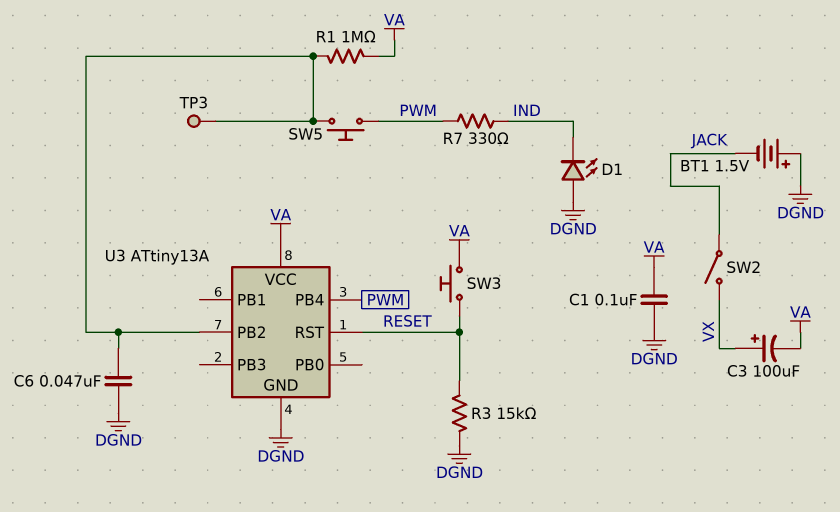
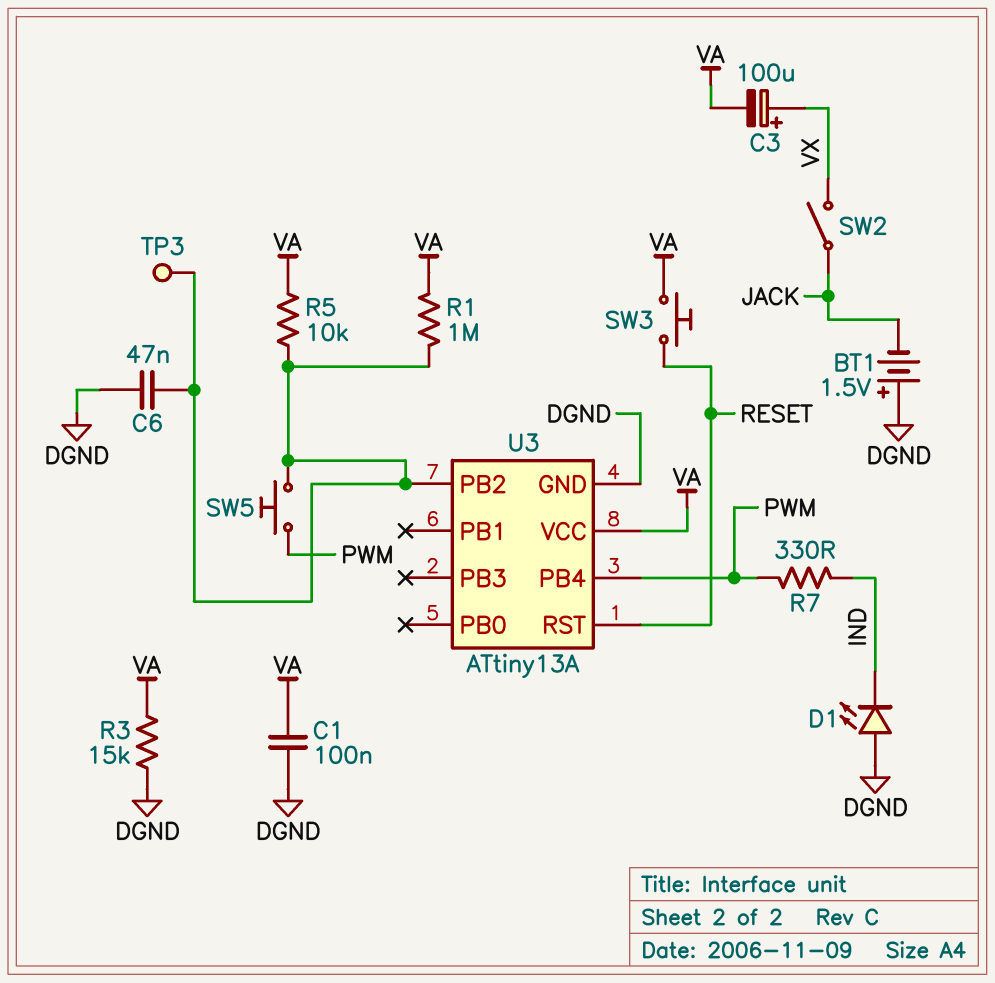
R3: 15k (DGND, RESET) -> 15k (DGND, VA)
R5: none -> 10k (U3/PB2, VA)

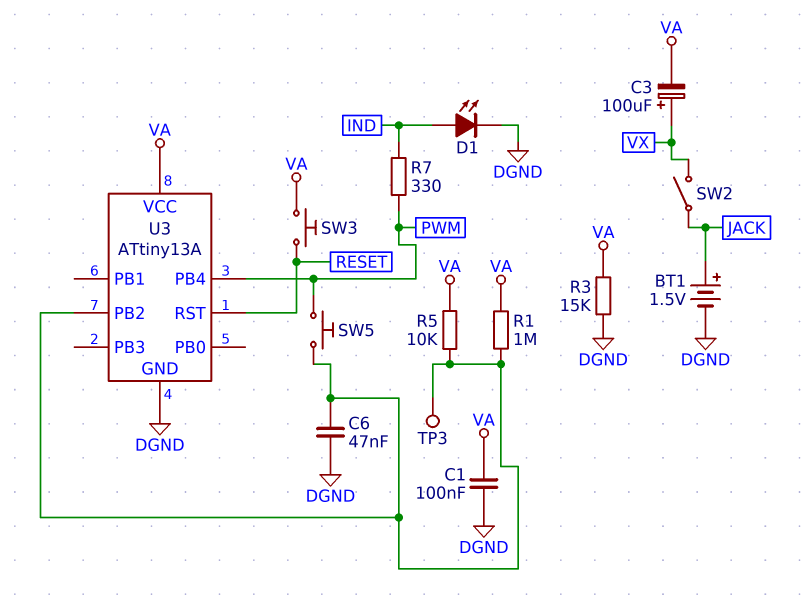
BT1: 1.5V (plus DGND, minus JACK) -> 1.5V (plus JACK, minus DGND)
D1: LED (A DGND, K IND) -> LED (A IND, K DGND)

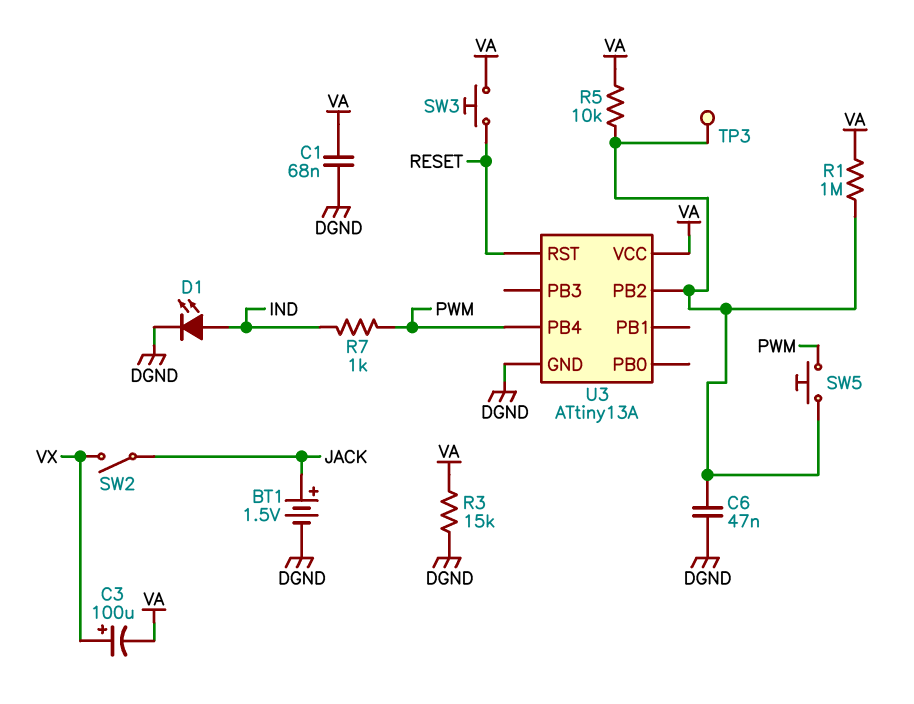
C1: 100nF (DGND, VA) -> 68nF (DGND, VA)
R7: 330 (IND, PWM) -> 1k (IND, PWM)

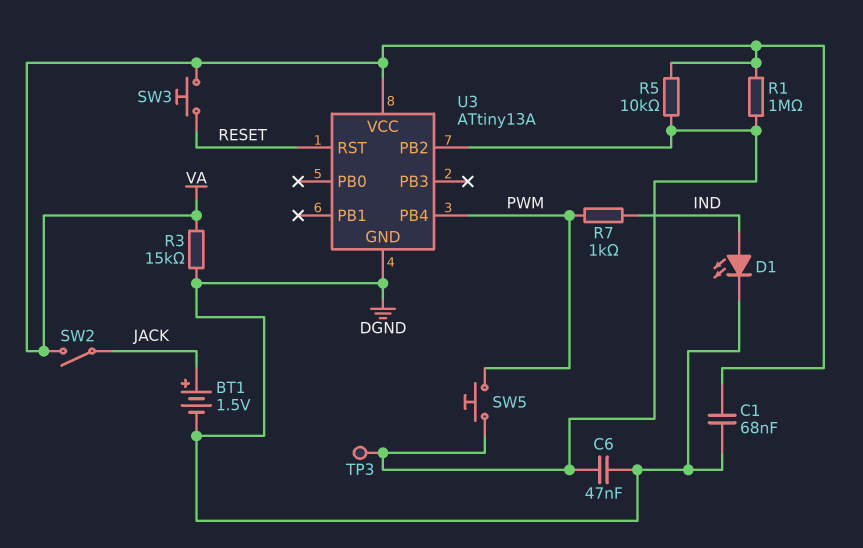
C3: 100uF (plus VX, minus VA) -> none
SW2: switch (JACK, VX) -> switch (JACK, VA)

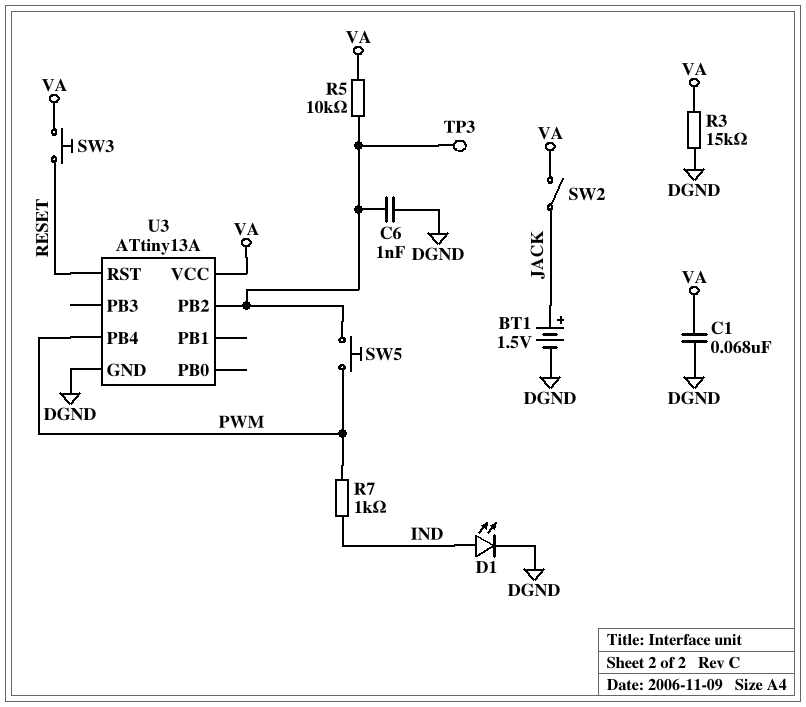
C6: 47nF (DGND, U3/PB2) -> 1nF (DGND, U3/PB2)
R1: 1M (U3/PB2, VA) -> none

